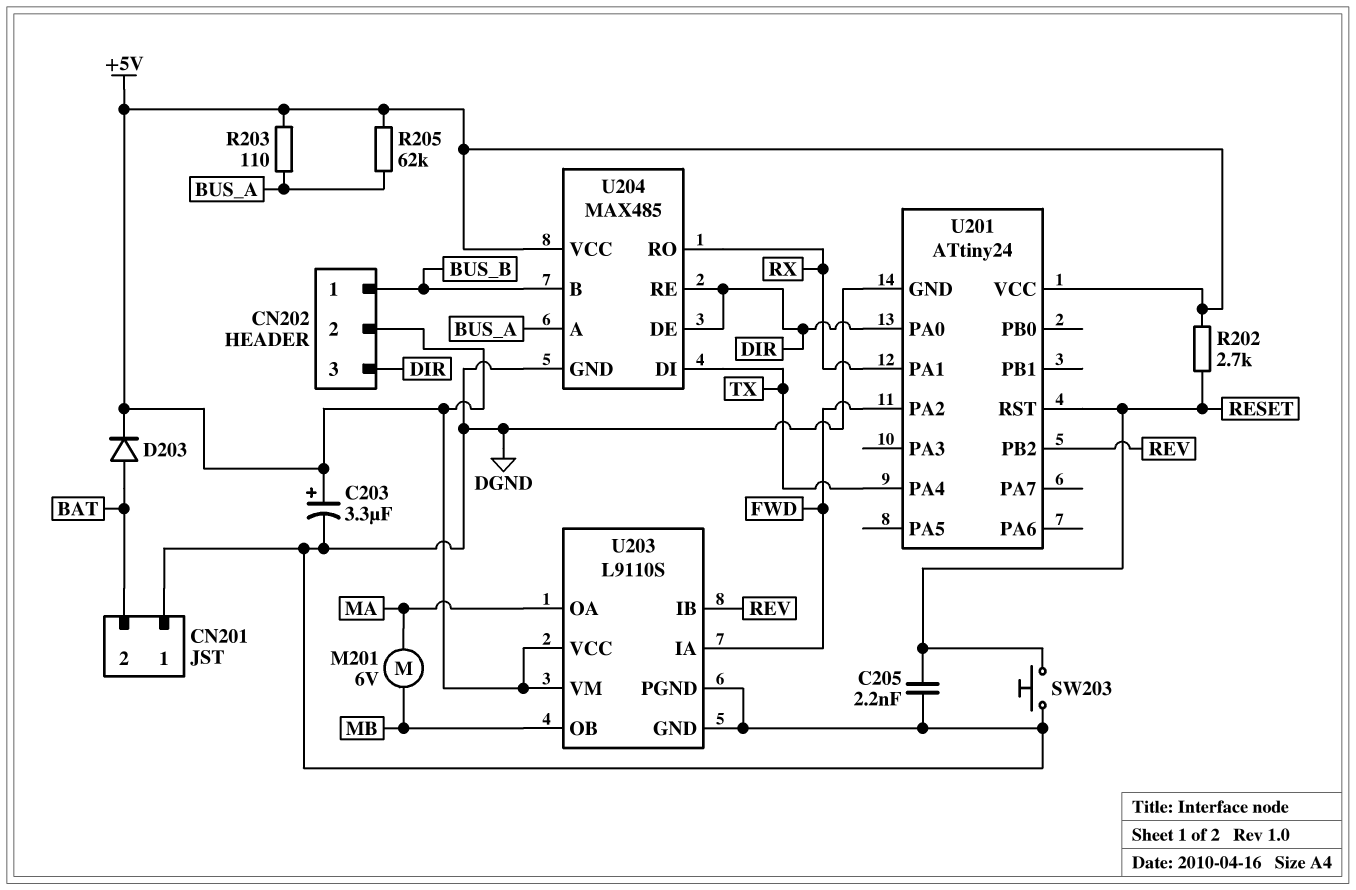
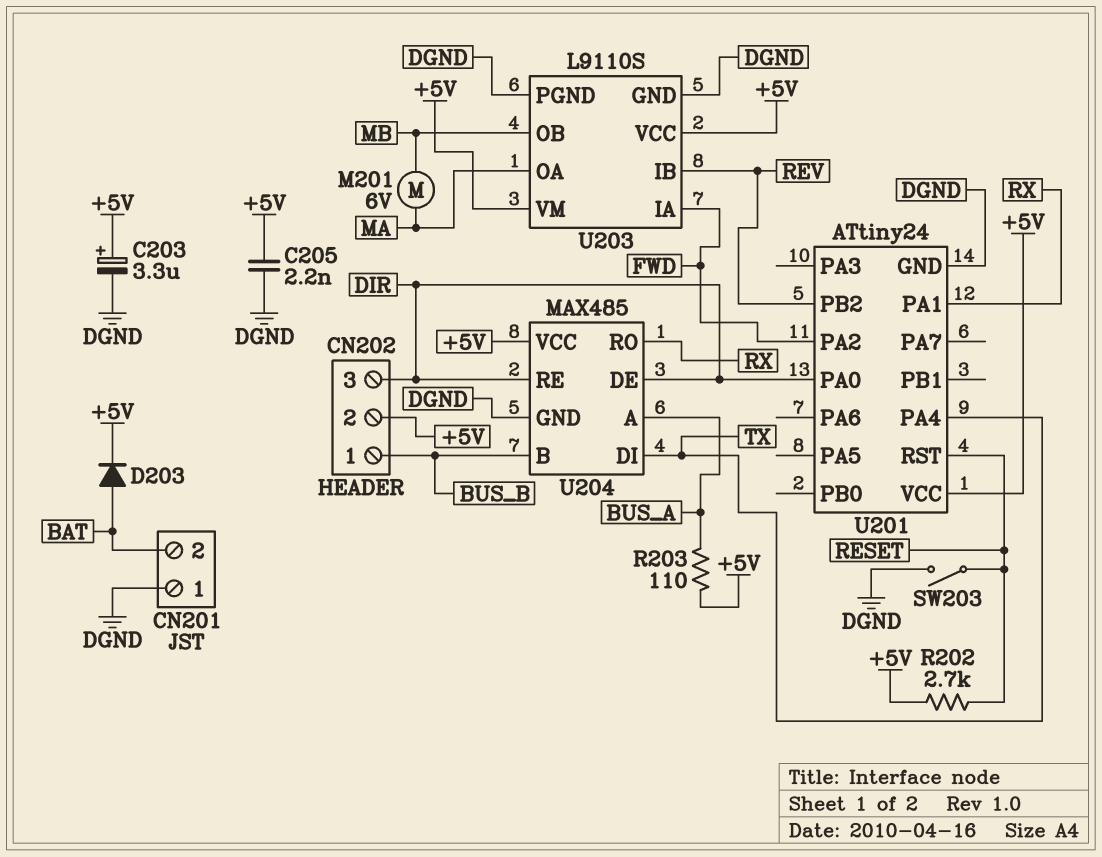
C205: 2.2nF (DGND, RESET) -> 2.2nF (+5V, DGND)
R205: 62k (+5V, BUS_A) -> none
SW203: button (DGND, RESET) -> switch (DGND, RESET)

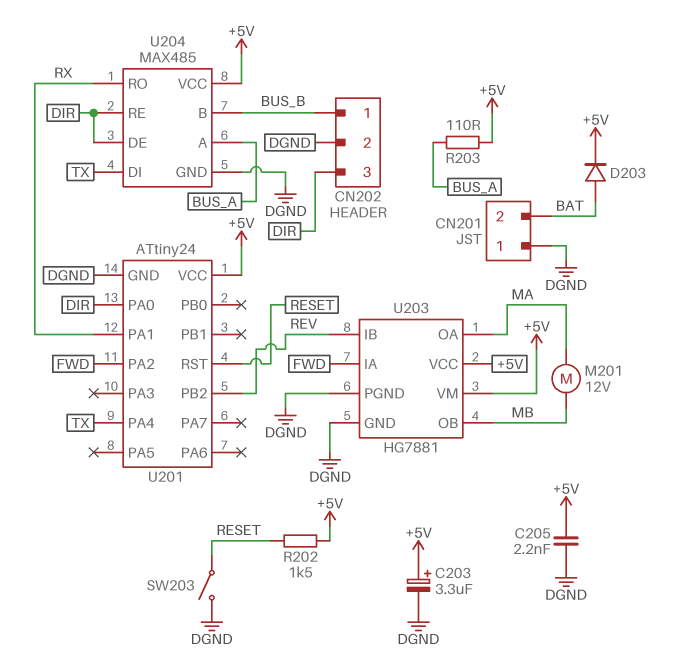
CN202 pin 2: +5V -> DGND
M201: motor 6V (MA, MB) -> motor 12V (MA, MB)
R202: 2.7k (+5V, RESET) -> 1.5k (+5V, RESET)
U203: L9110S -> HG7881

